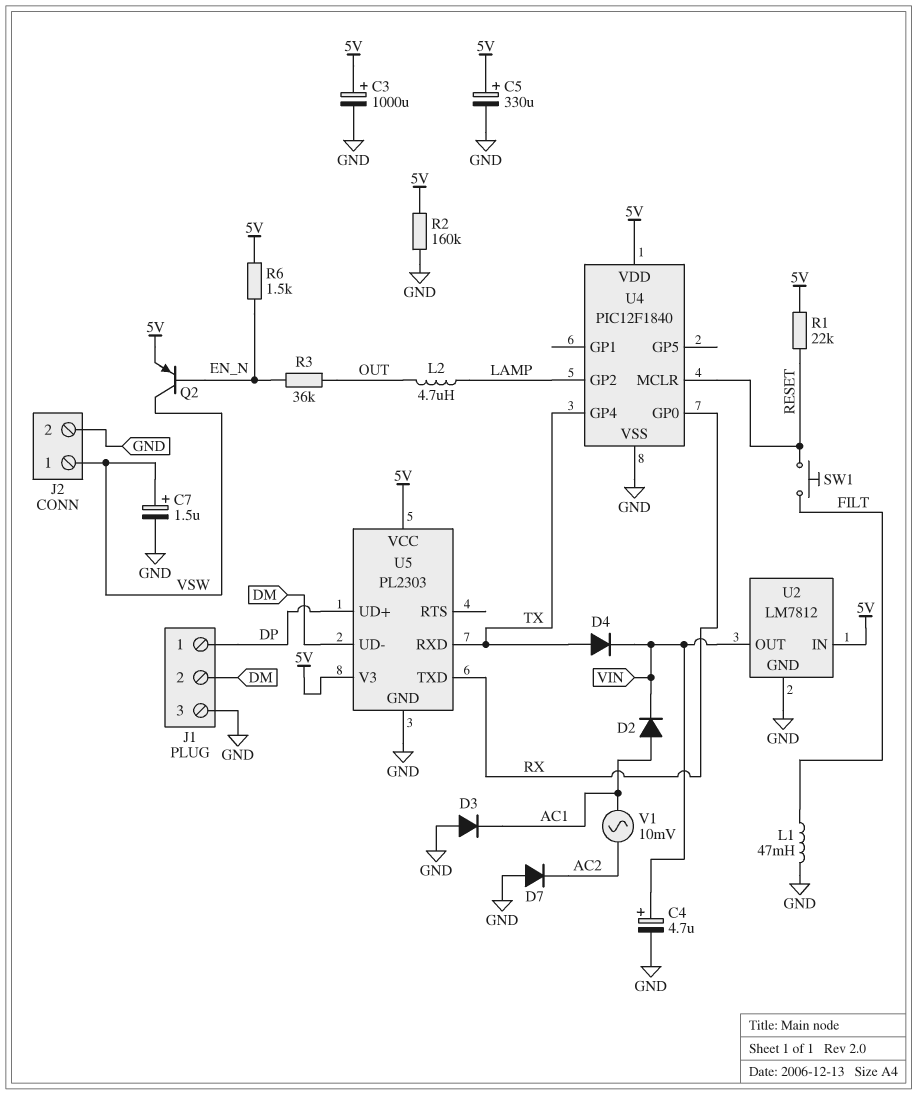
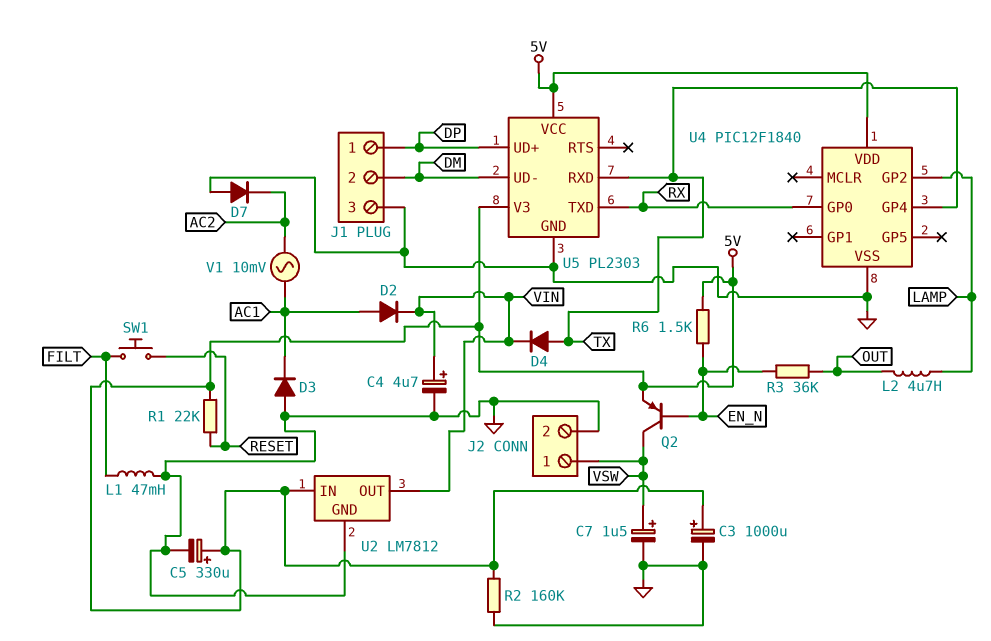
U4 pin MCLR: RESET -> none

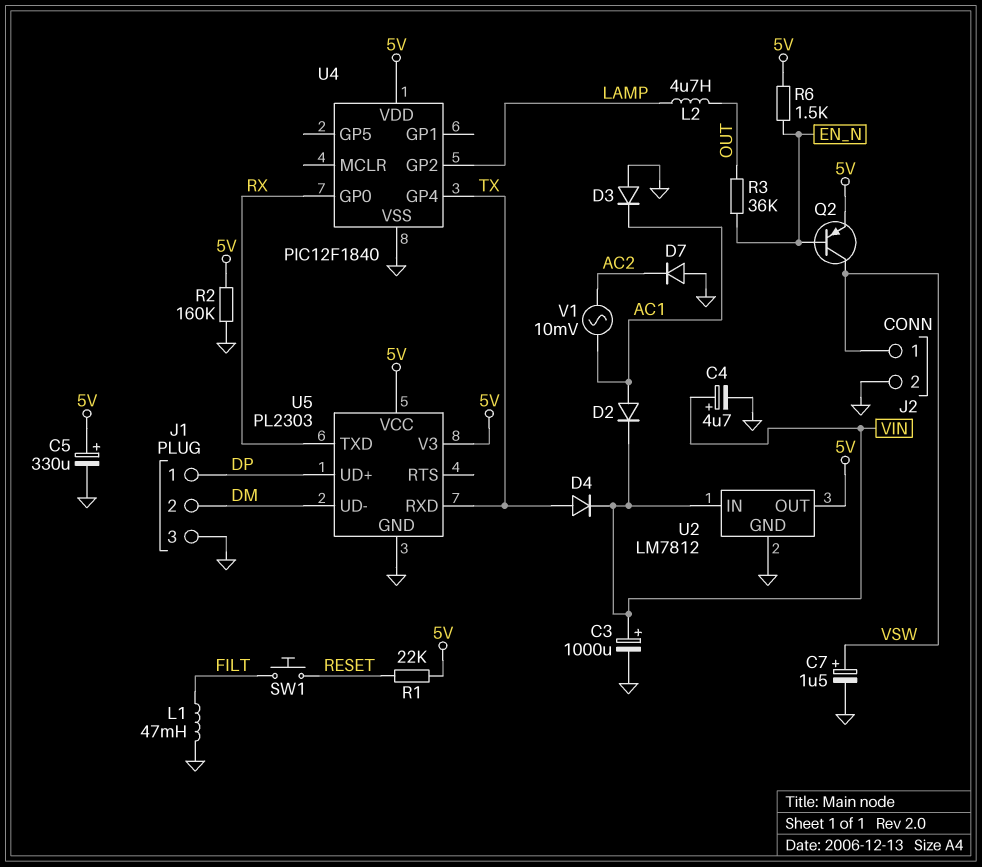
C3: 1000uF (plus 5V, minus GND) -> 1000uF (plus VIN, minus GND)
U2 pin IN: 5V -> VIN
U2 pin OUT: VIN -> 5V

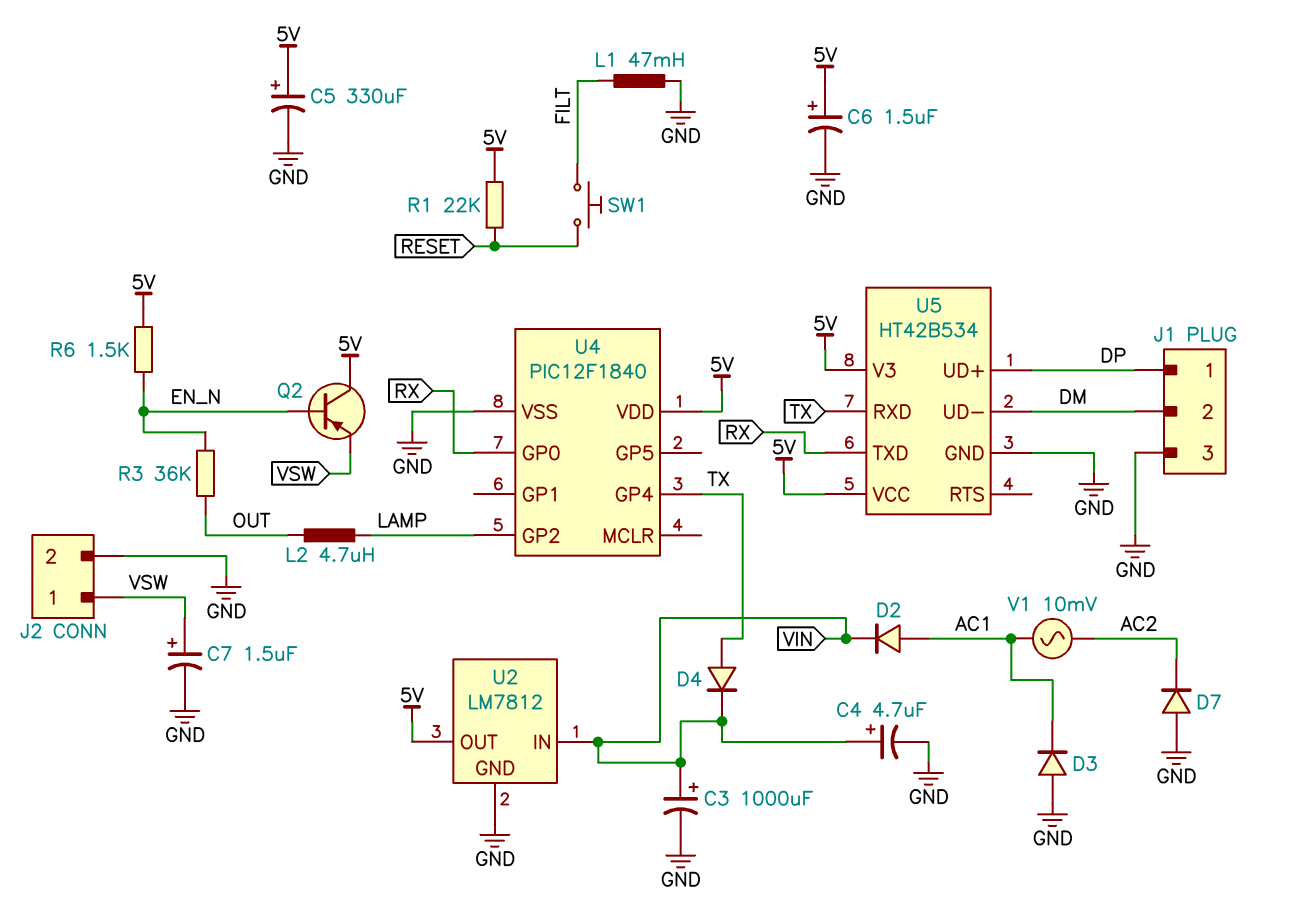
C6: none -> 1.5uF (plus 5V, minus GND)
Q2: PNP (B EN_N, C VSW, E 5V) -> PNP (B EN_N, C 5V, E VSW)
R2: 160k (5V, GND) -> none
U5: PL2303 -> HT42B534

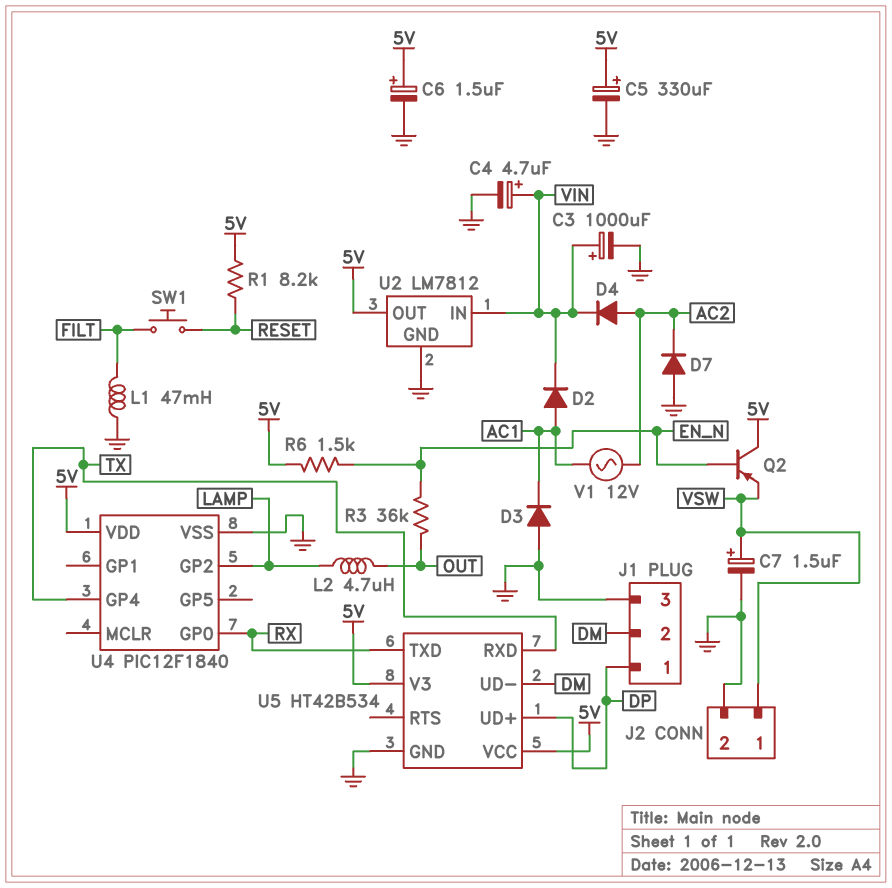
D4: diode (A TX, K VIN) -> diode (A AC2, K VIN)
R1: 22k (5V, RESET) -> 8.2k (5V, RESET)
V1: AC 10mV (AC1, AC2) -> AC 12V (AC1, AC2)

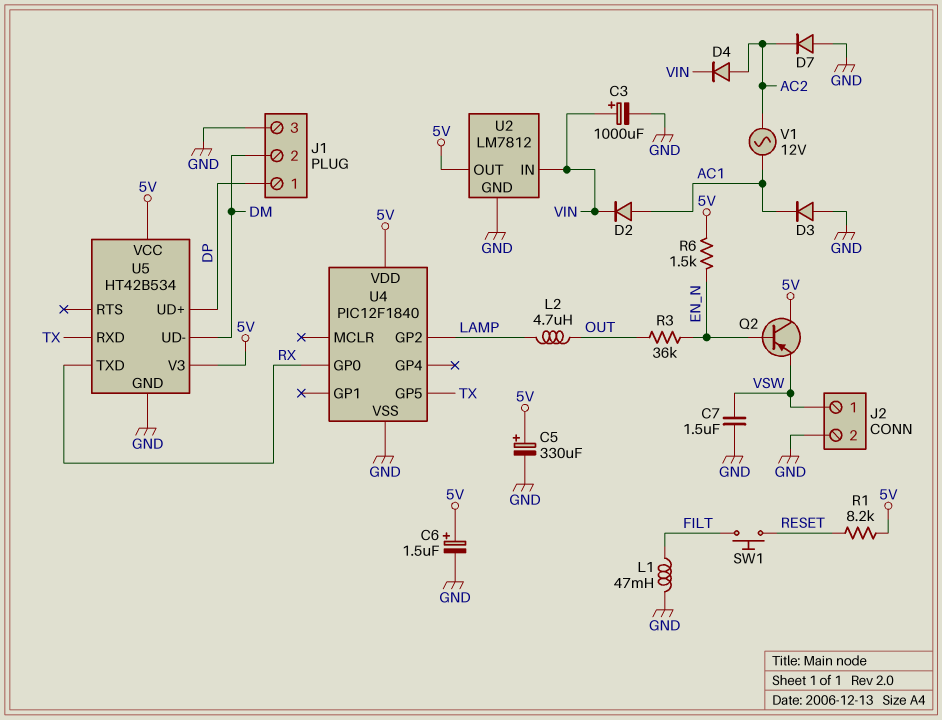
C4: 4.7uF (plus VIN, minus GND) -> none
C7: 1.5uF (plus VSW, minus GND) -> 1.5uF (GND, VSW)
U4 pin GP4: TX -> none
U4 pin GP5: none -> TX

